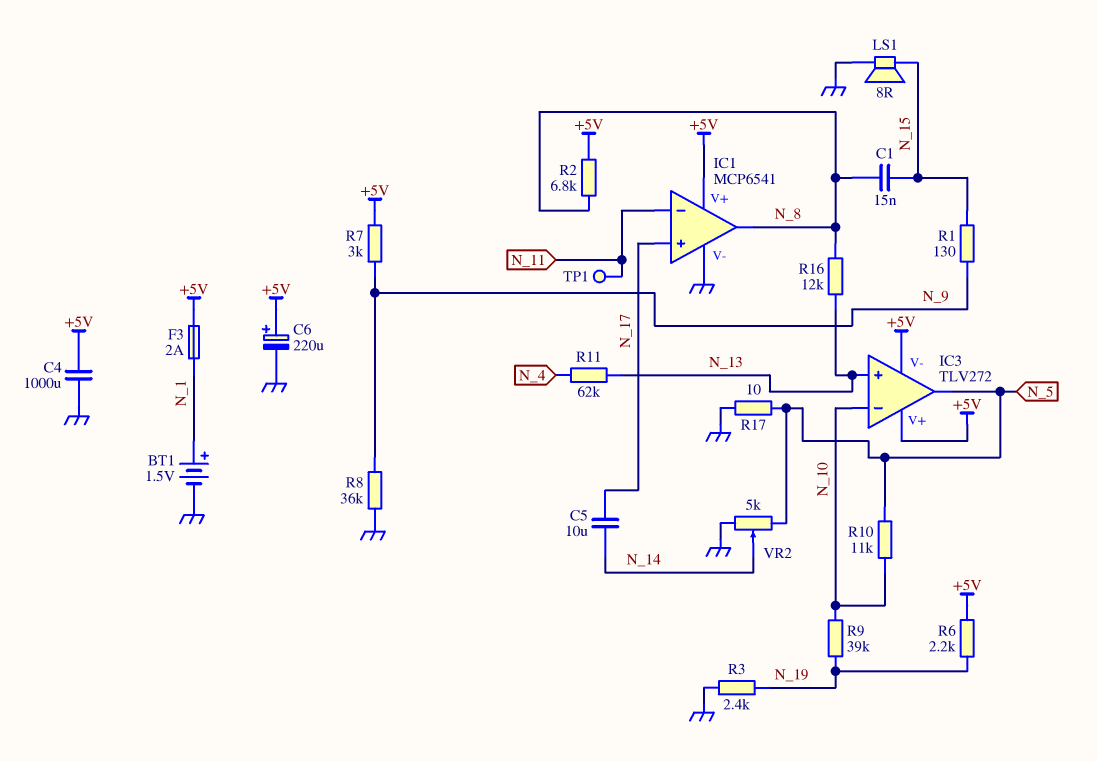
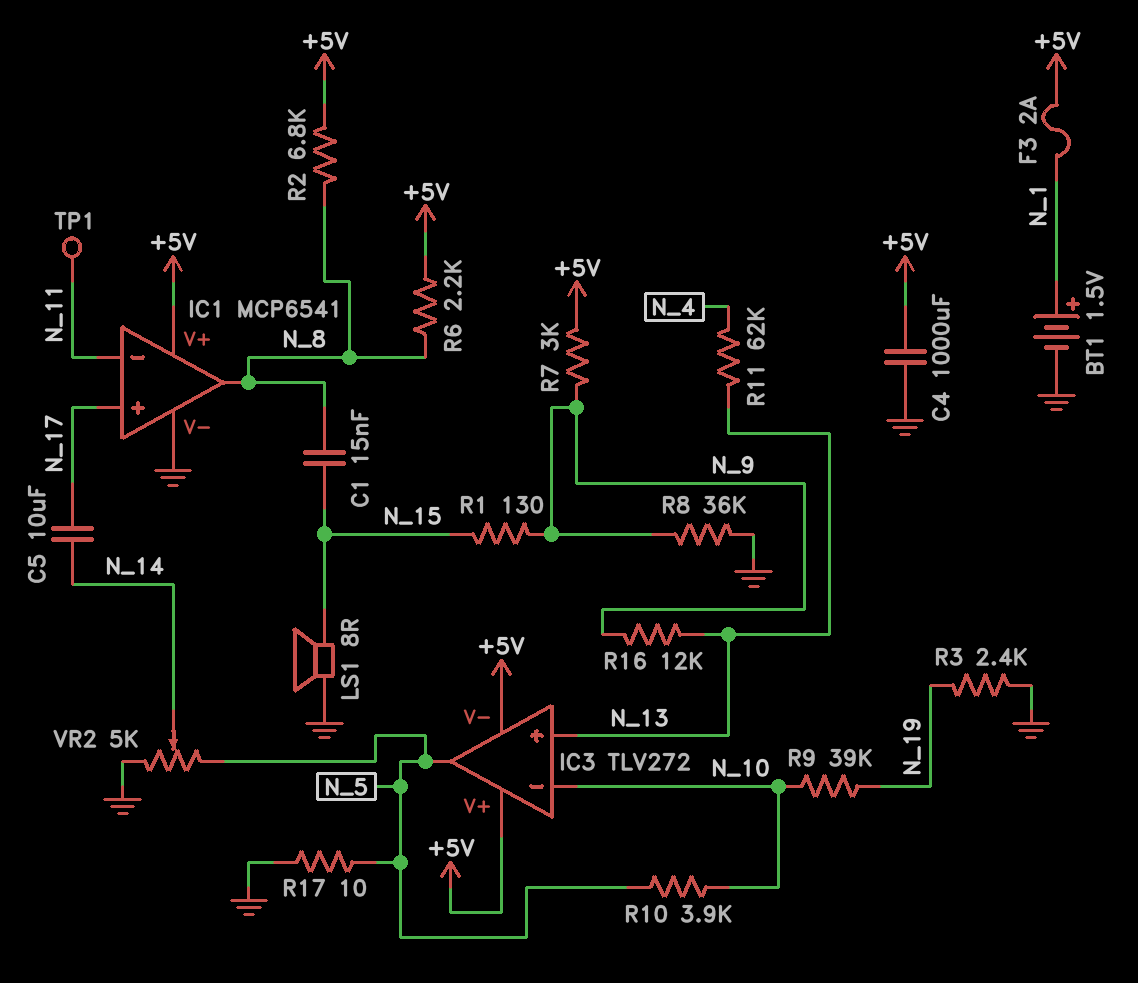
C6: 220uF (plus +5V, minus GND) -> none
R6: 2.2k (+5V, N_19) -> 2.2k (+5V, N_8)
R10: 11k (N_5, N_10) -> 3.9k (N_5, N_10)
R16: 12k (N_8, N_13) -> 12k (N_9, N_13)

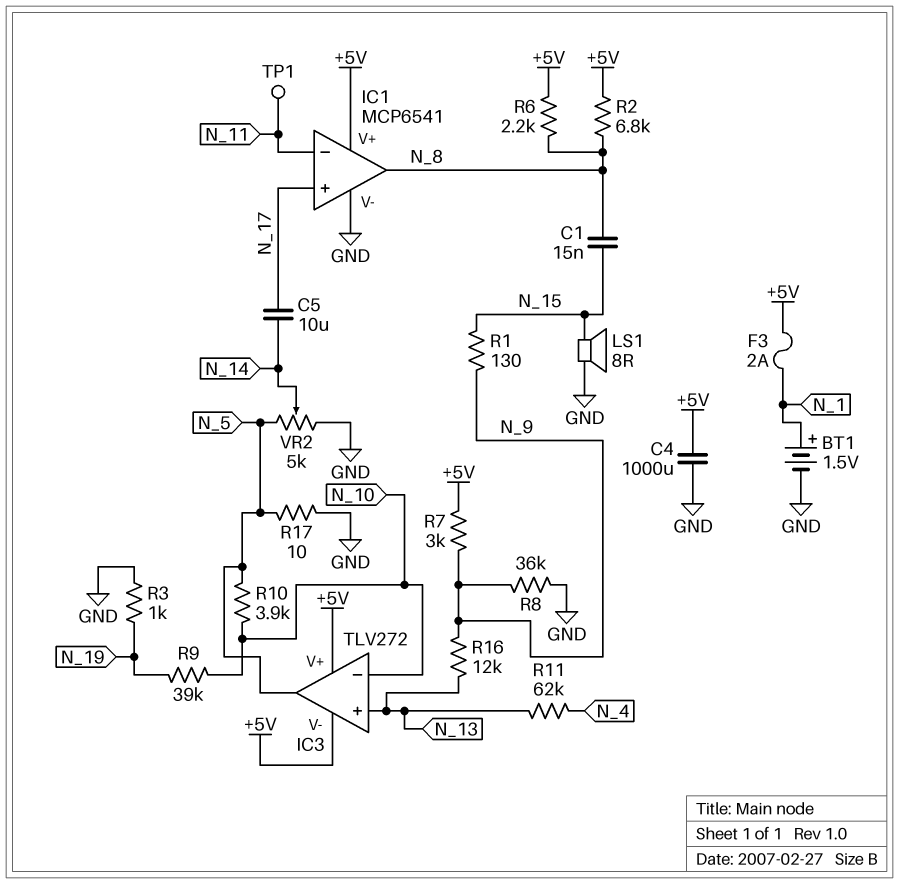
R3: 2.4k (GND, N_19) -> 1k (GND, N_19)

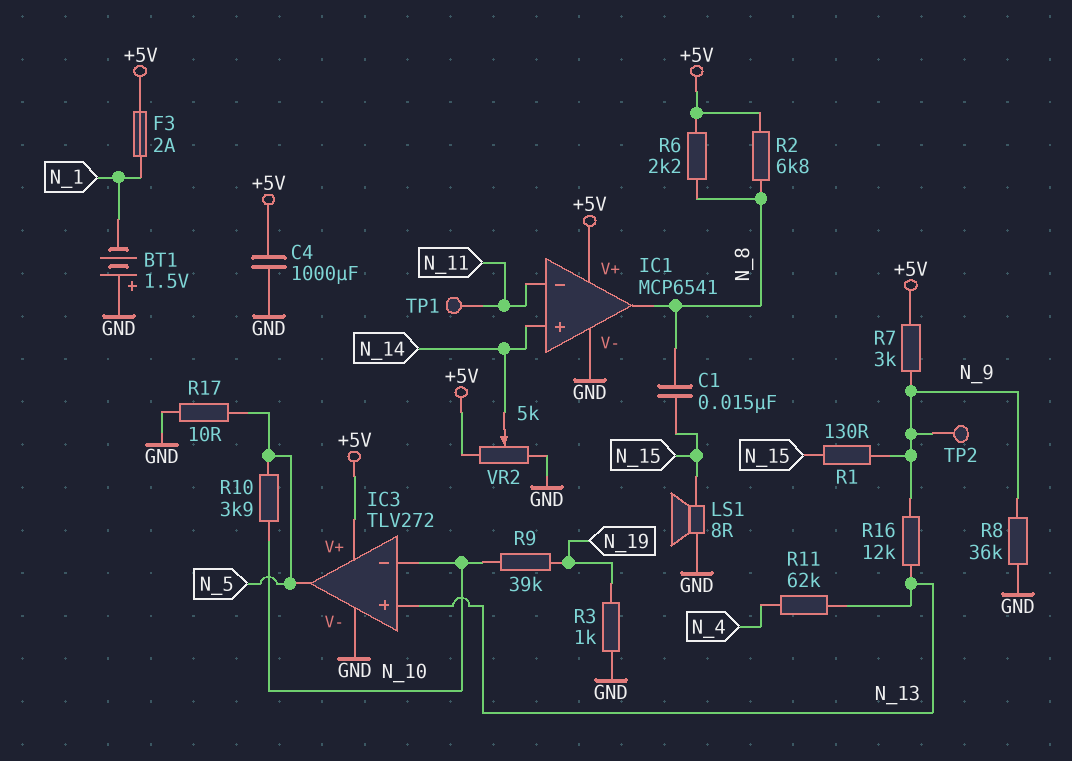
BT1: 1.5V (plus N_1, minus GND) -> 1.5V (plus GND, minus N_1)
C5: 10uF (N_14, N_17) -> none
IC1 pin in+: N_17 -> N_14
IC3 pin V-: +5V -> GND
TP2: none -> test point (N_9)
VR2: 5k (GND, N_5, wiper N_14) -> 5k (+5V, GND, wiper N_14)

